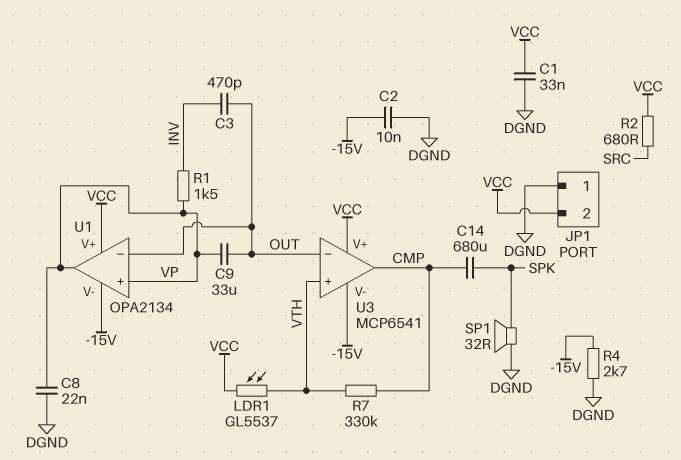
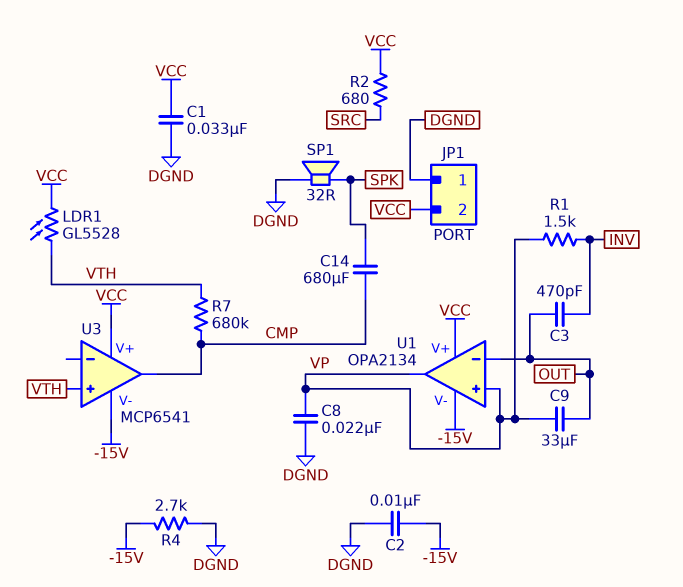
LDR1: GL5537 (VCC, VTH) -> GL5528 (VCC, VTH)
R7: 330k (CMP, VTH) -> 680k (CMP, VTH)
U3 pin in-: OUT -> none

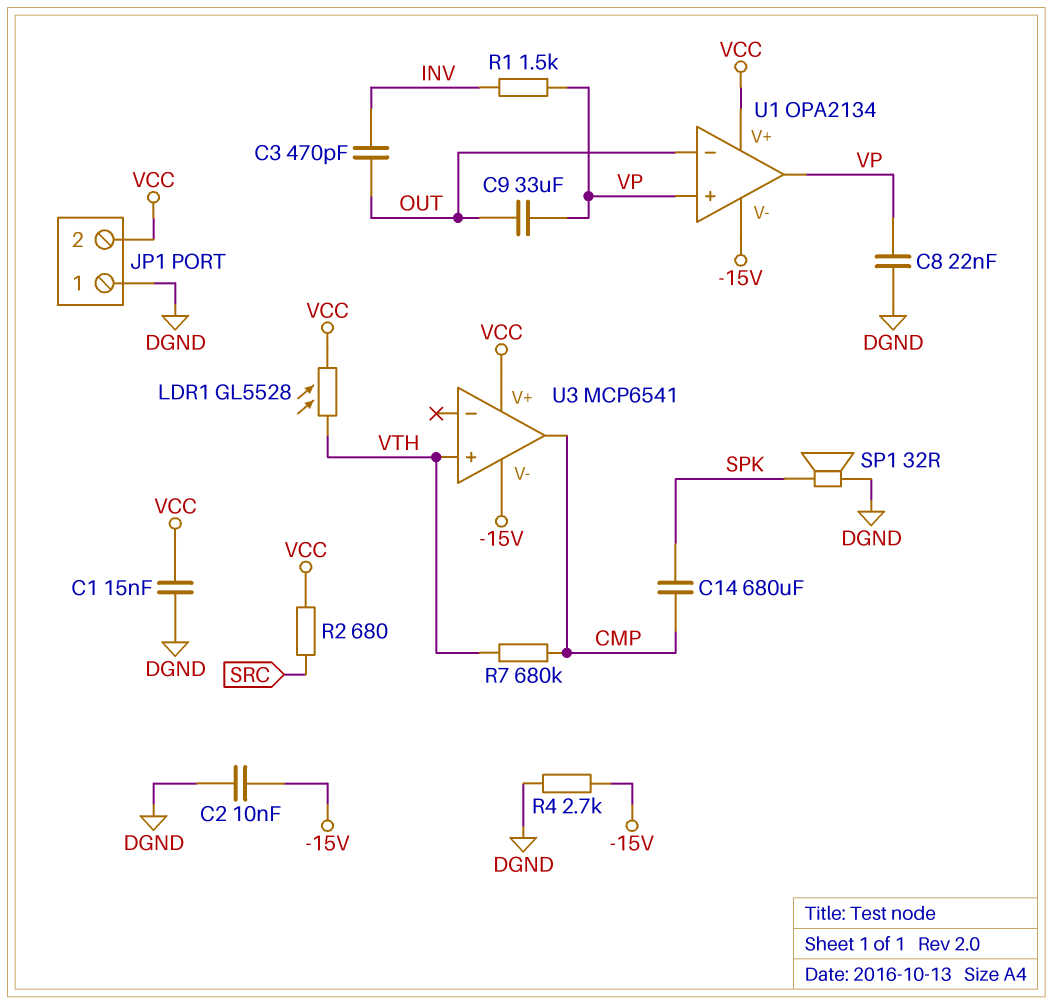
C1: 33nF (DGND, VCC) -> 15nF (DGND, VCC)

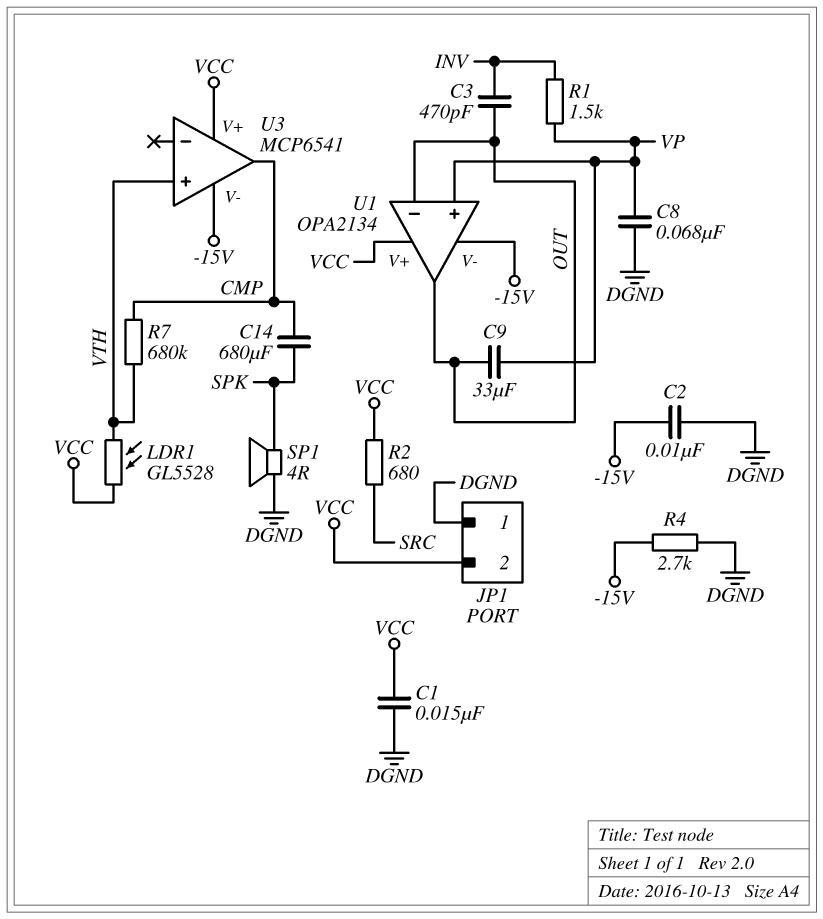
C8: 22nF (DGND, VP) -> 68nF (DGND, VP)
SP1: speaker 32R (DGND, SPK) -> speaker 4R (DGND, SPK)
U1 pin out: VP -> OUT

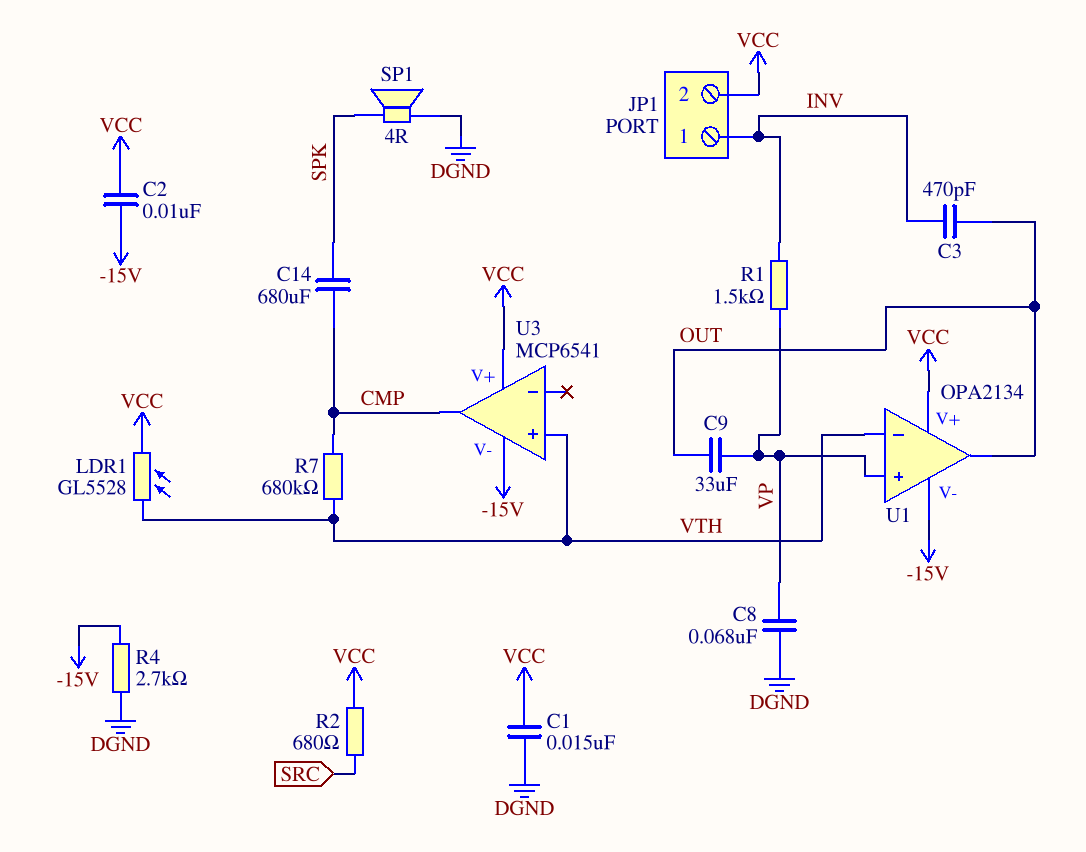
C2: 10nF (-15V, DGND) -> 10nF (-15V, VCC)
JP1 pin 1: DGND -> INV
U1 pin in-: OUT -> VTH

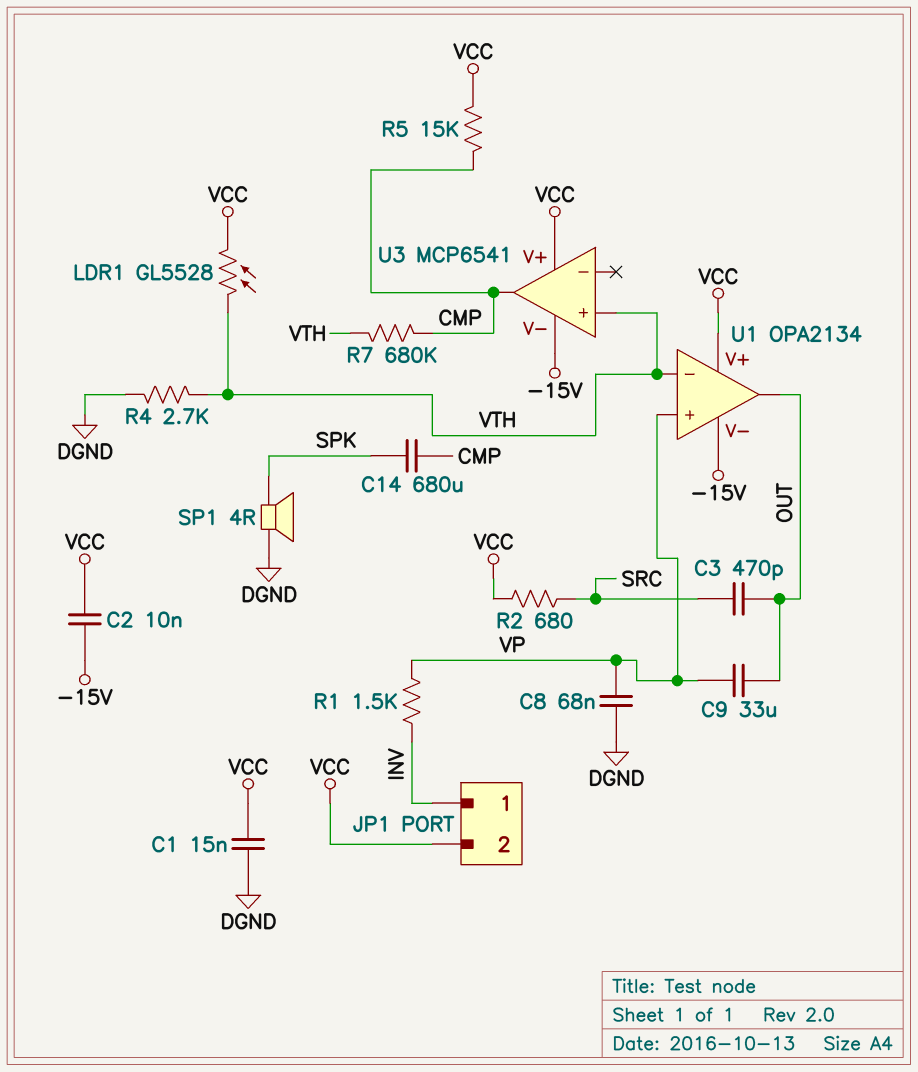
C3: 470pF (INV, OUT) -> 470pF (OUT, SRC)
R4: 2.7k (-15V, DGND) -> 2.7k (DGND, VTH)
R5: none -> 15k (CMP, VCC)

